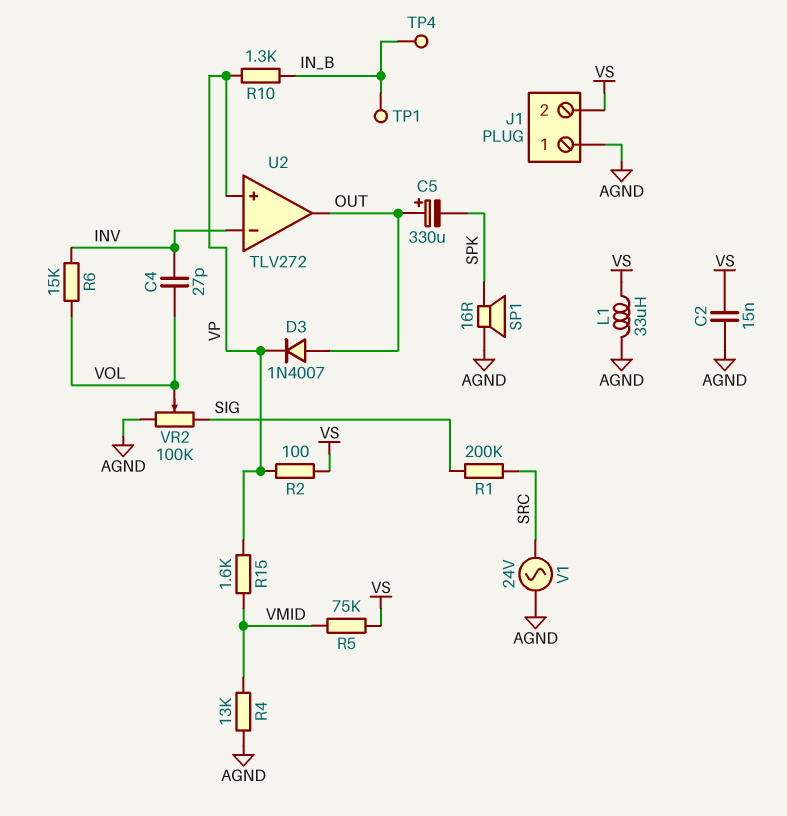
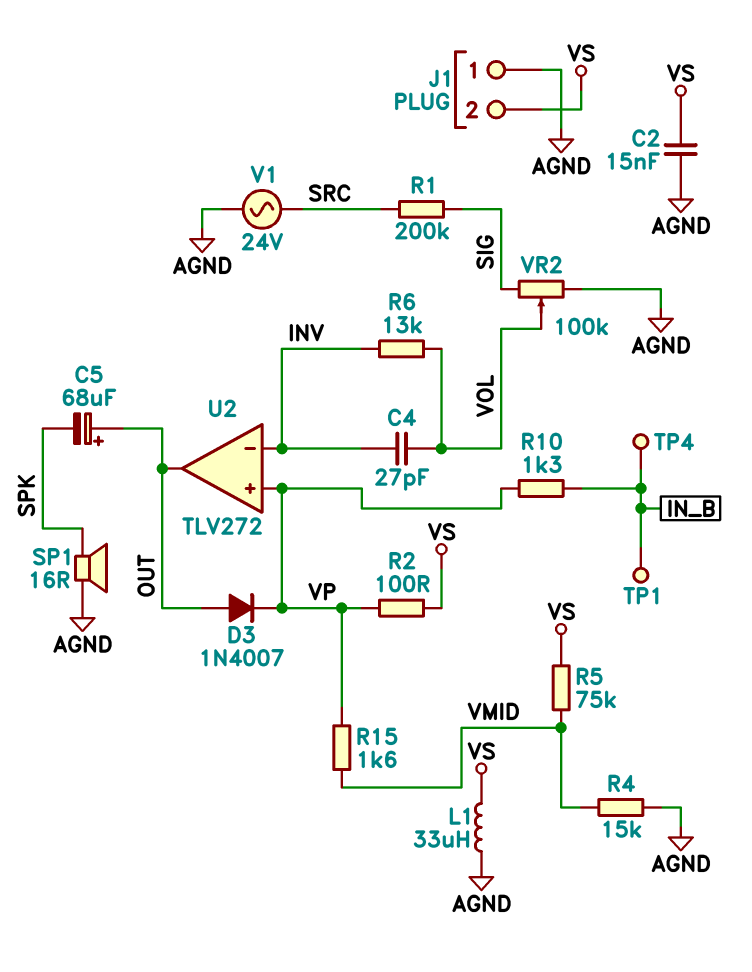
C5: 330uF (plus OUT, minus SPK) -> 68uF (plus OUT, minus SPK)
R4: 13k (AGND, VMID) -> 15k (AGND, VMID)
R6: 15k (INV, VOL) -> 13k (INV, VOL)

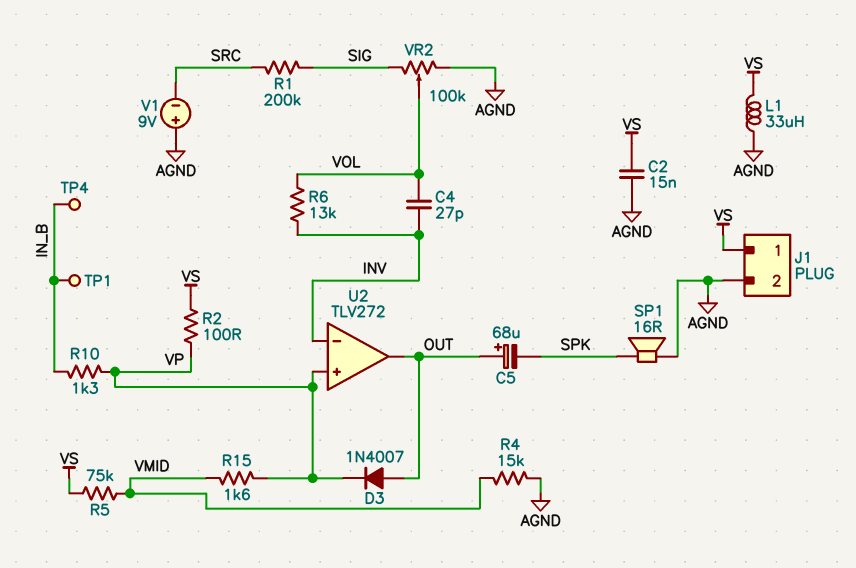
J1 pin 1: AGND -> VS
J1 pin 2: VS -> AGND
V1: AC 24V (AGND, SRC) -> 9V (plus AGND, minus SRC)

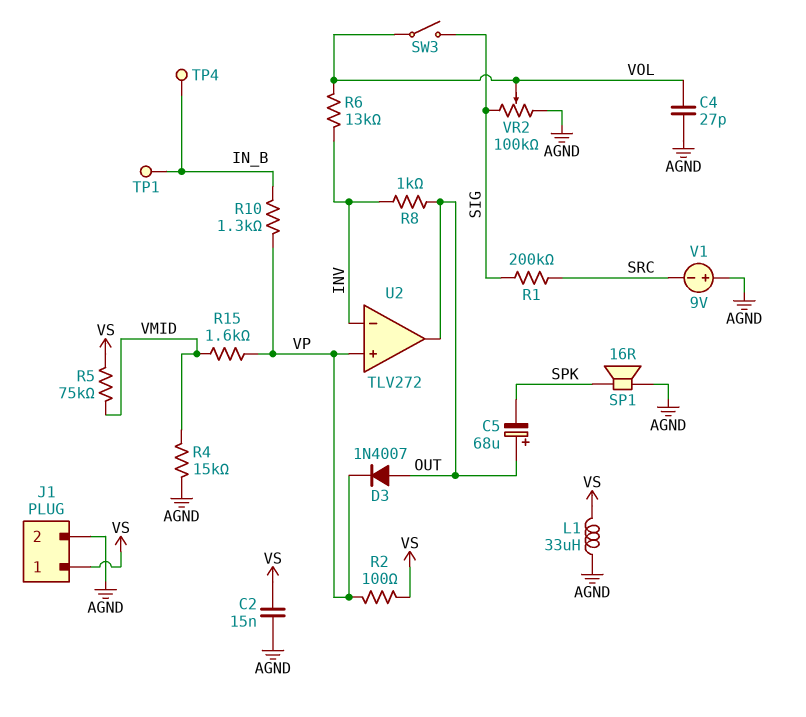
C4: 27pF (INV, VOL) -> 27pF (AGND, VOL)
R8: none -> 1k (INV, OUT)
SW3: none -> switch (SIG, VOL)

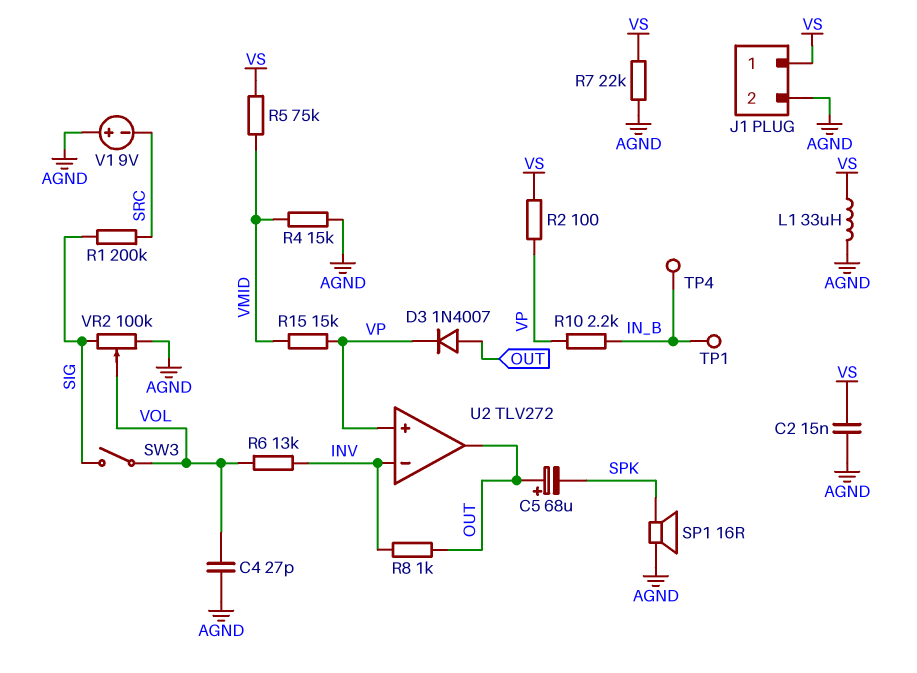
R7: none -> 22k (AGND, VS)
R10: 1.3k (IN_B, VP) -> 2.2k (IN_B, VP)
R15: 1.6k (VMID, VP) -> 15k (VMID, VP)

